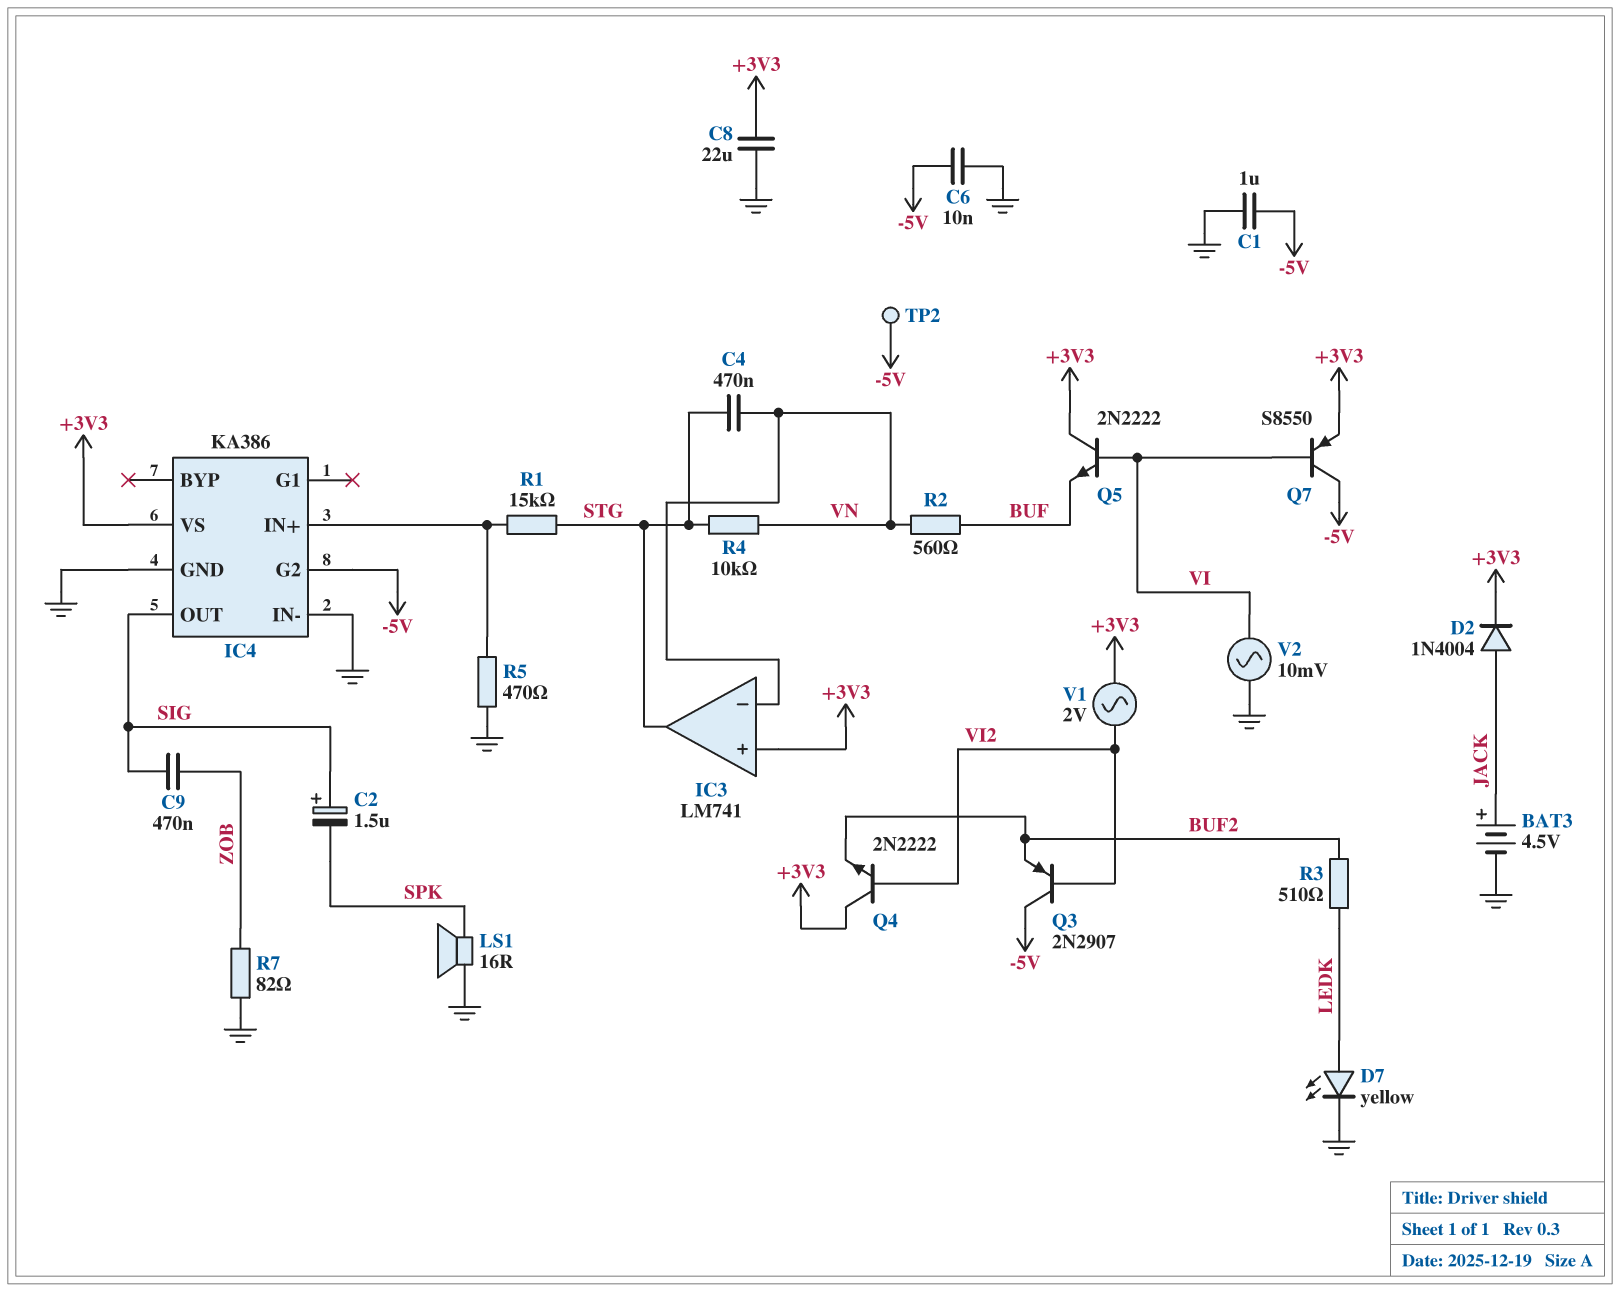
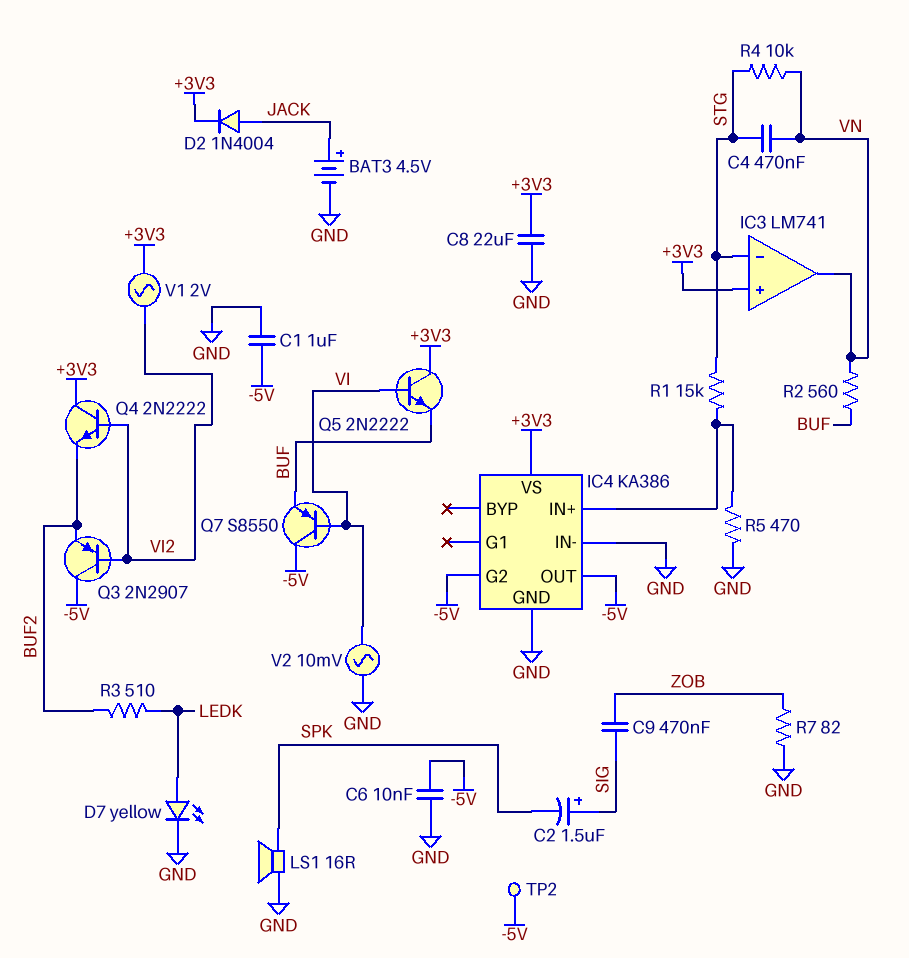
IC3 pin in-: VN -> STG
IC3 pin out: STG -> VN
IC4 pin OUT: SIG -> -5V
Q7: PNP S8550 (B VI, C -5V, E +3V3) -> PNP S8550 (B VI, C -5V, E BUF)

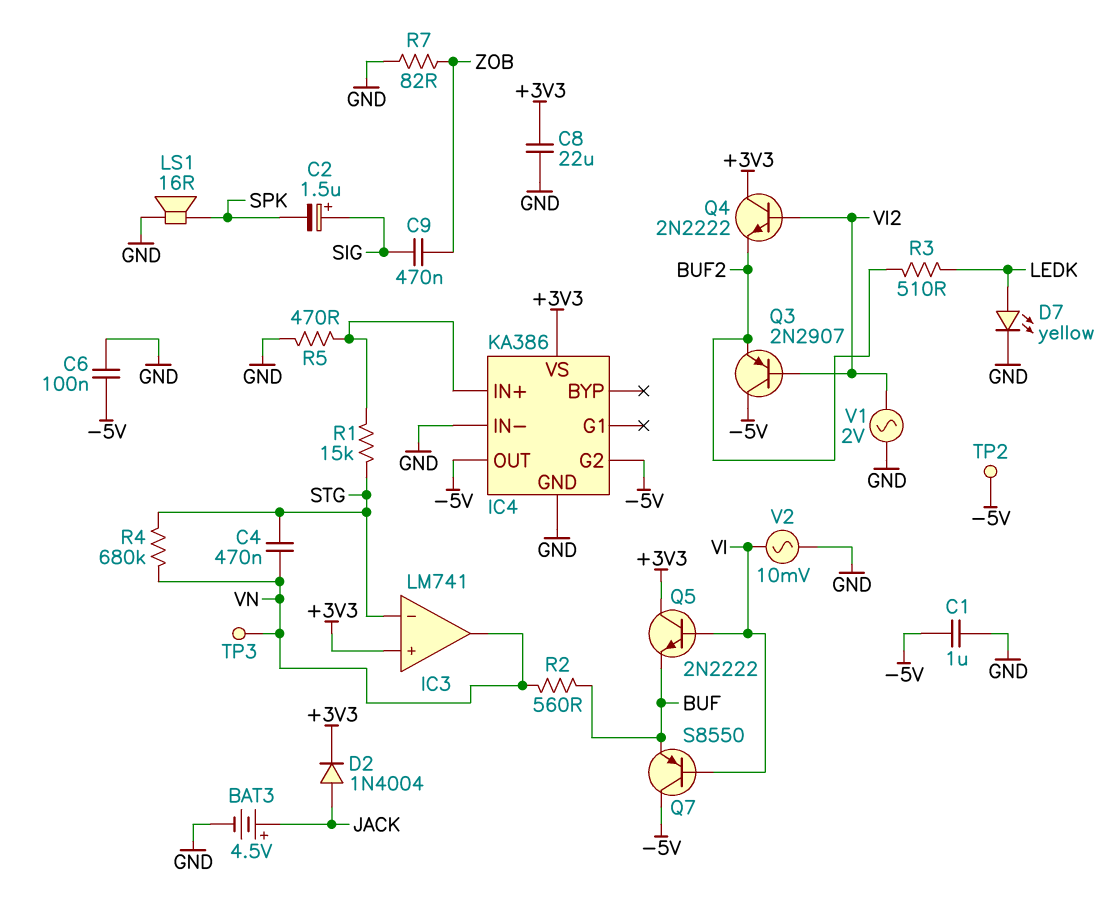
C6: 10nF (-5V, GND) -> 100nF (-5V, GND)
R4: 10k (STG, VN) -> 680k (STG, VN)
TP3: none -> test point (VN)
V1: AC 2V (+3V3, VI2) -> AC 2V (GND, VI2)

